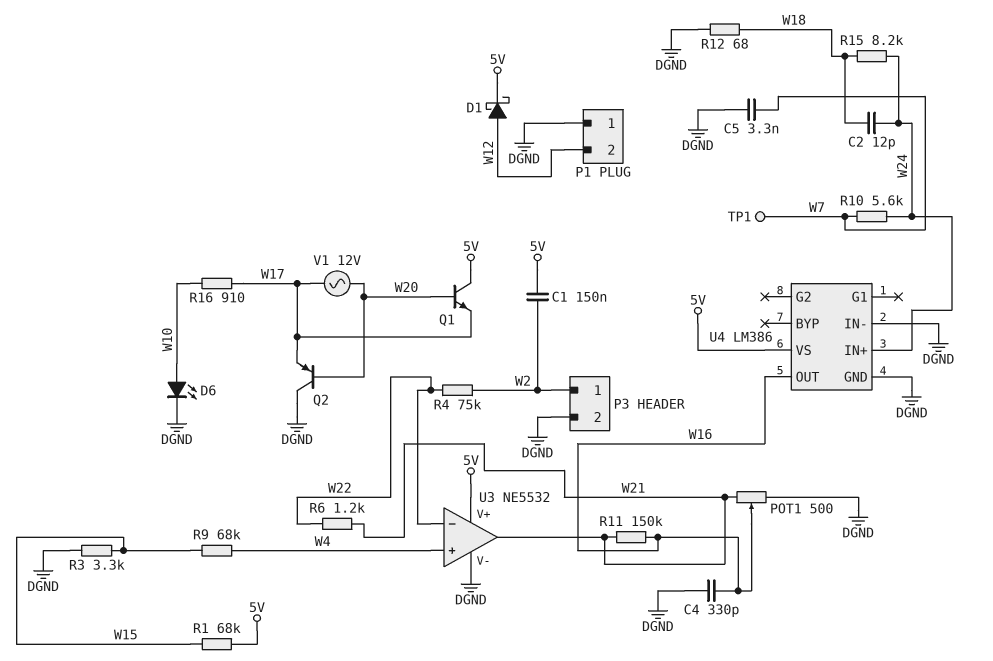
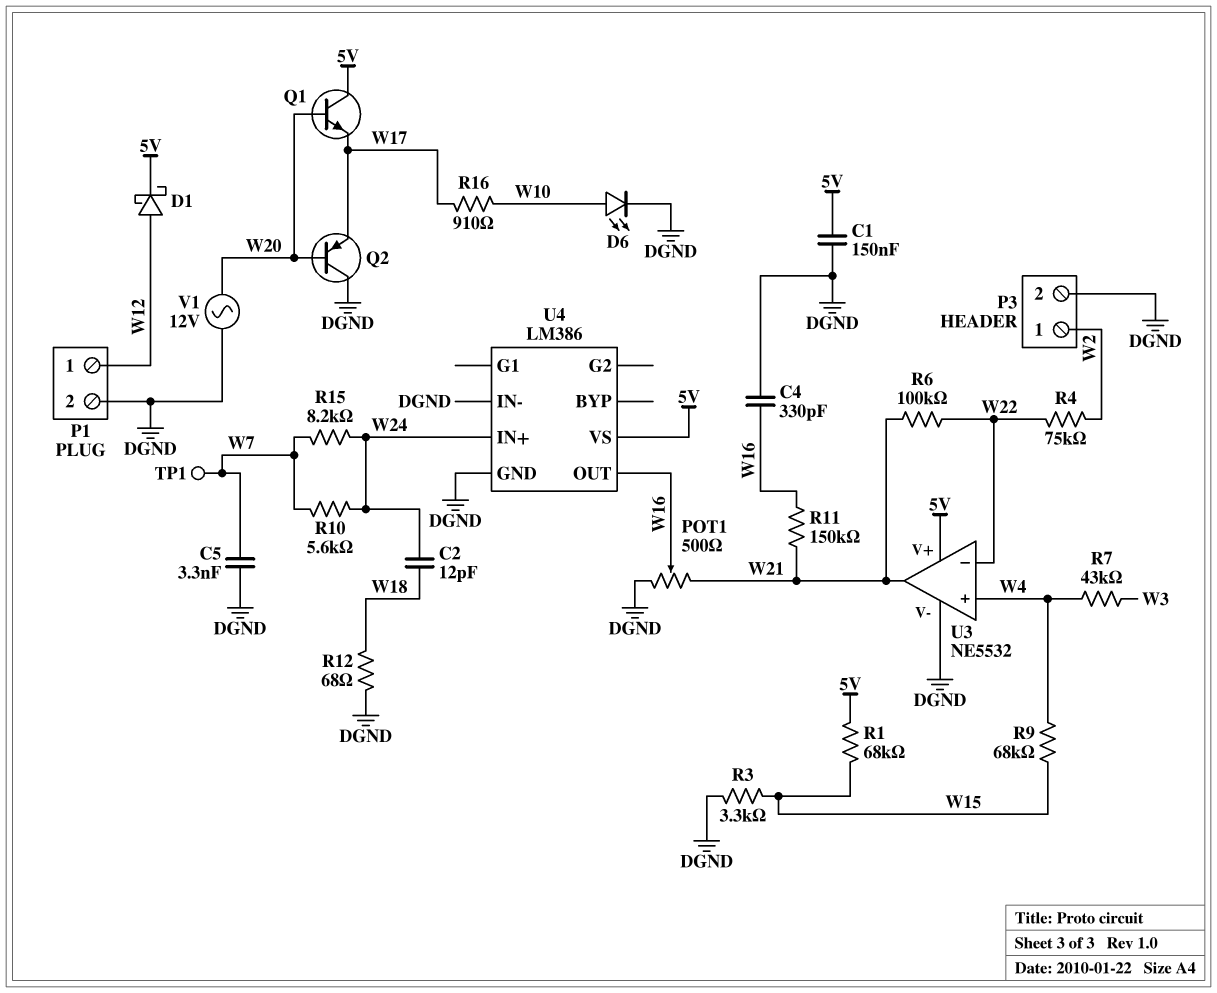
C1: 150nF (5V, W2) -> 150nF (5V, DGND)
P1 pin 1: DGND -> W12
P1 pin 2: W12 -> DGND
R6: 1.2k (W21, W22) -> 100k (W21, W22)
R7: none -> 43k (W3, W4)
R15: 8.2k (W18, W24) -> 8.2k (W7, W24)
V1: AC 12V (W17, W20) -> AC 12V (DGND, W20)

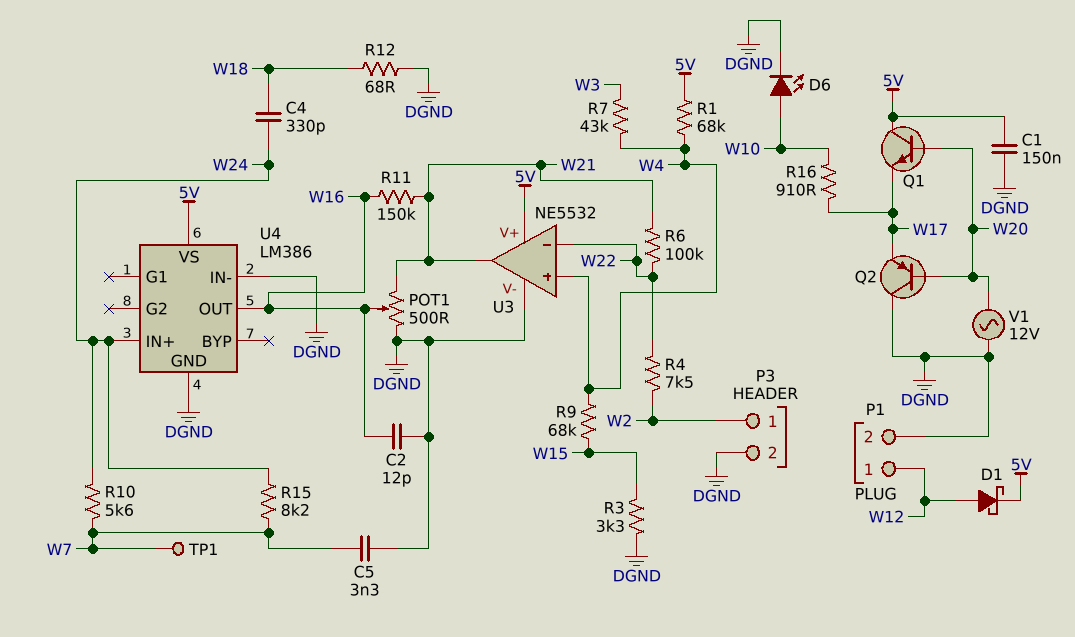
C2: 12pF (W18, W24) -> 12pF (DGND, W16)
C4: 330pF (DGND, W16) -> 330pF (W18, W24)
R1: 68k (5V, W15) -> 68k (5V, W4)
R4: 75k (W2, W22) -> 7.5k (W2, W22)

